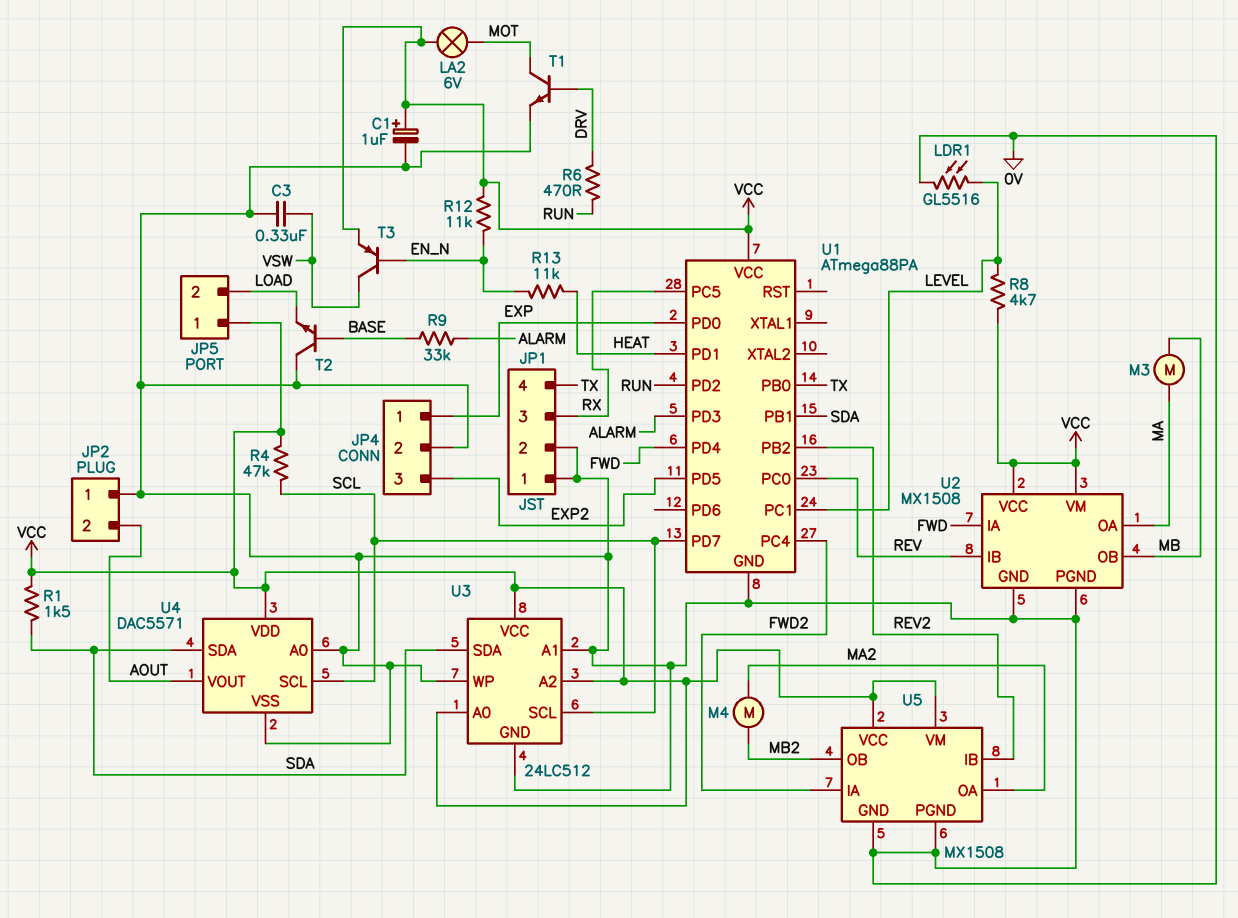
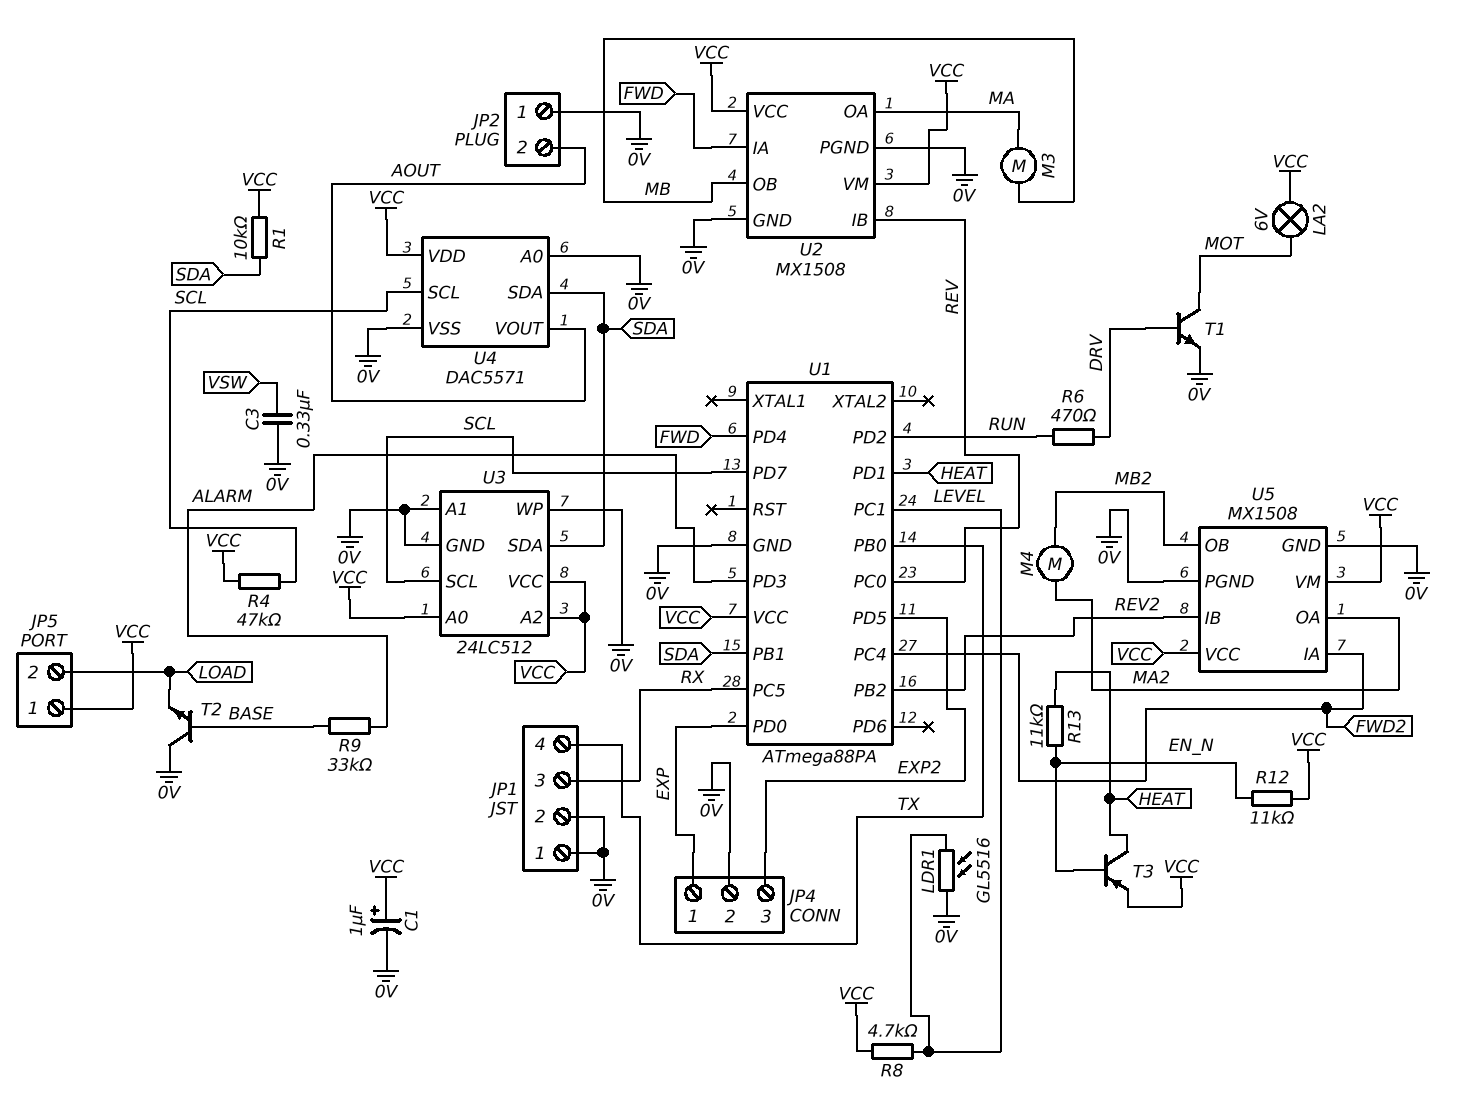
R1: 1.5k (SDA, VCC) -> 10k (SDA, VCC)
T3: PNP (B EN_N, C VSW, E VCC) -> PNP (B EN_N, C HEAT, E VCC)

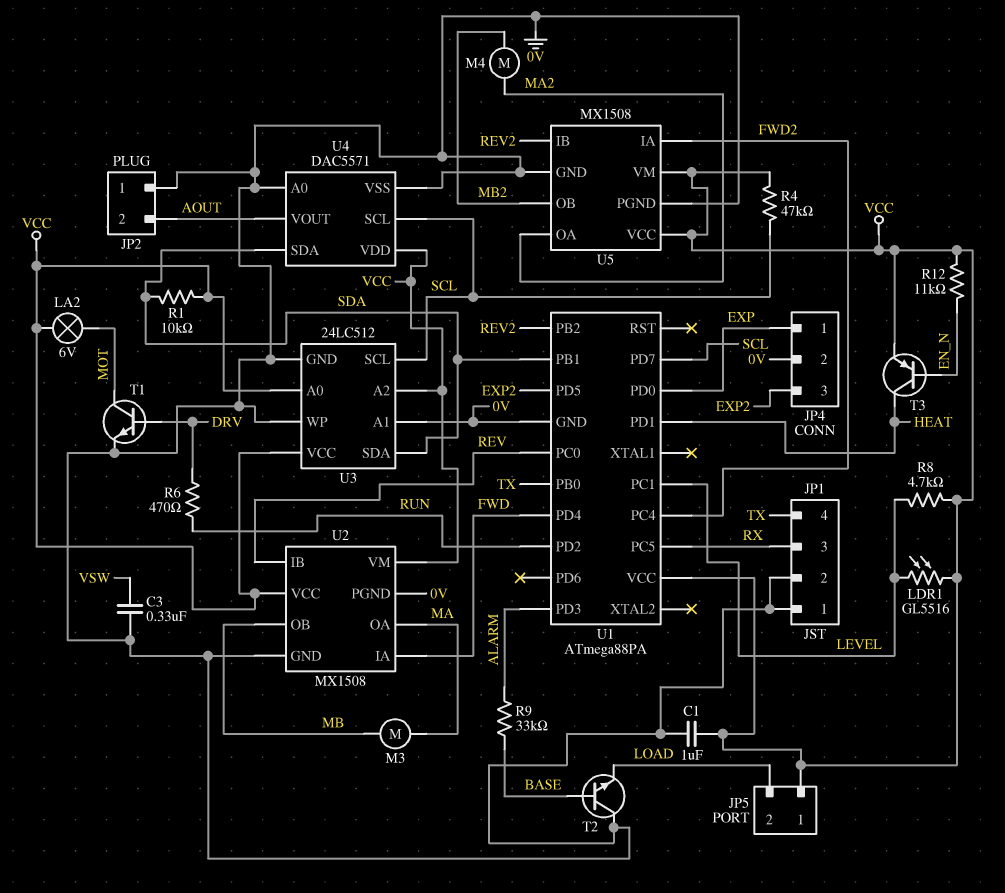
C1: 1uF (plus VCC, minus 0V) -> 1uF (0V, VCC)
LDR1: GL5516 (0V, LEVEL) -> GL5516 (LEVEL, VCC)
R13: 11k (EN_N, HEAT) -> none

